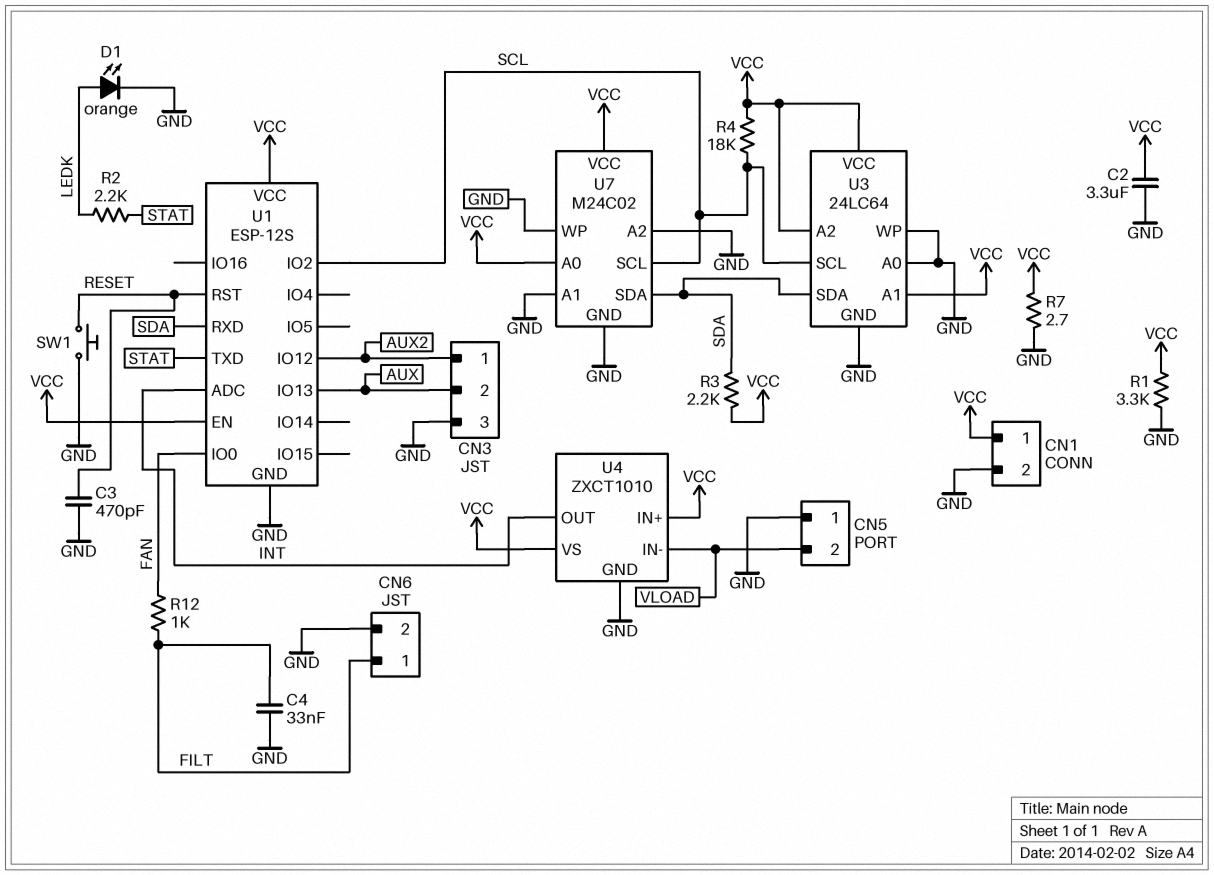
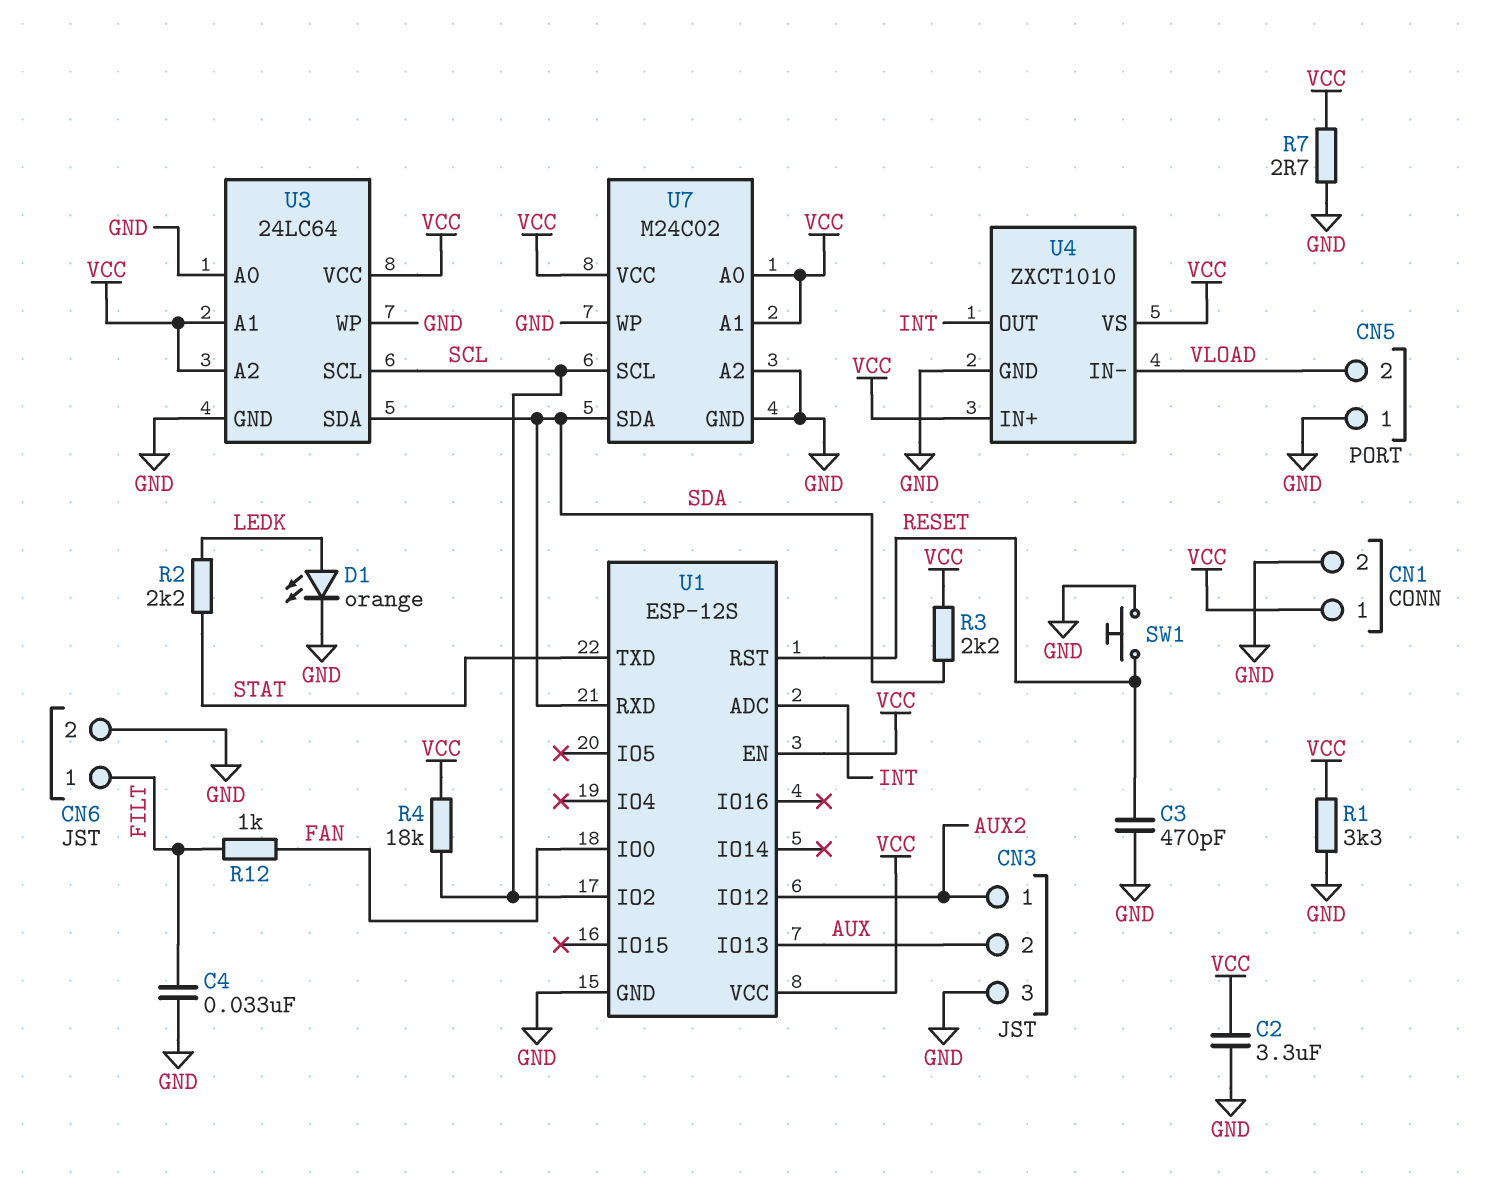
U7 pin A1: GND -> VCC

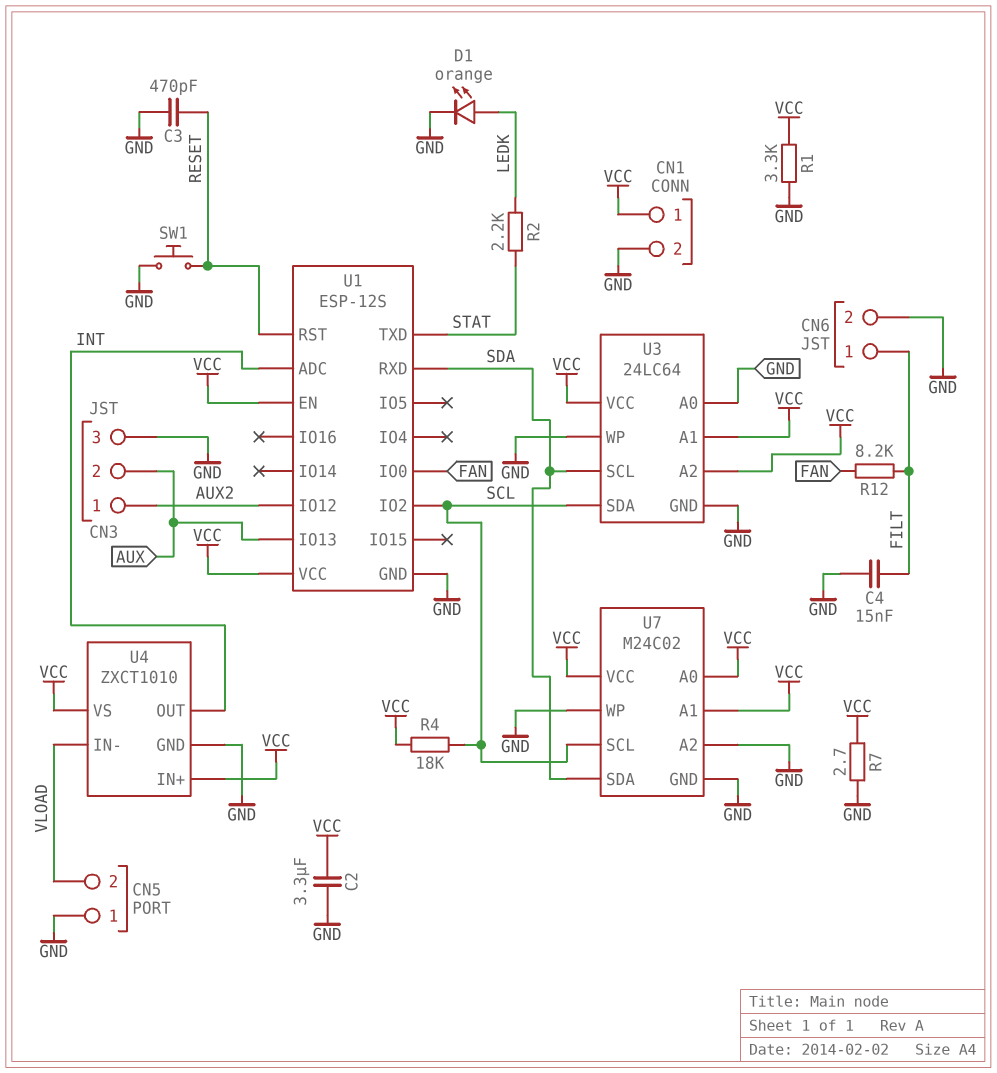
C4: 33nF (FILT, GND) -> 15nF (FILT, GND)
R3: 2.2k (SDA, VCC) -> none
R12: 1k (FAN, FILT) -> 8.2k (FAN, FILT)
U3 pin SCL: SCL -> SDA
U3 pin SDA: SDA -> SCL

